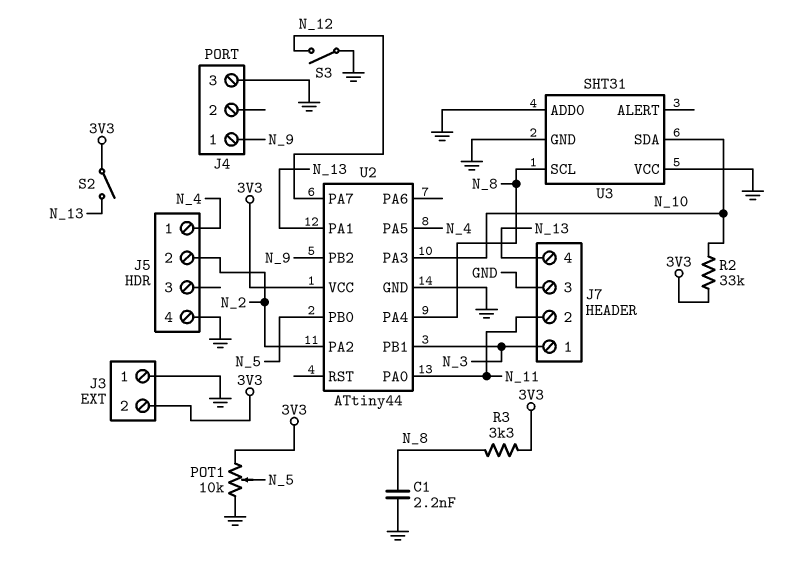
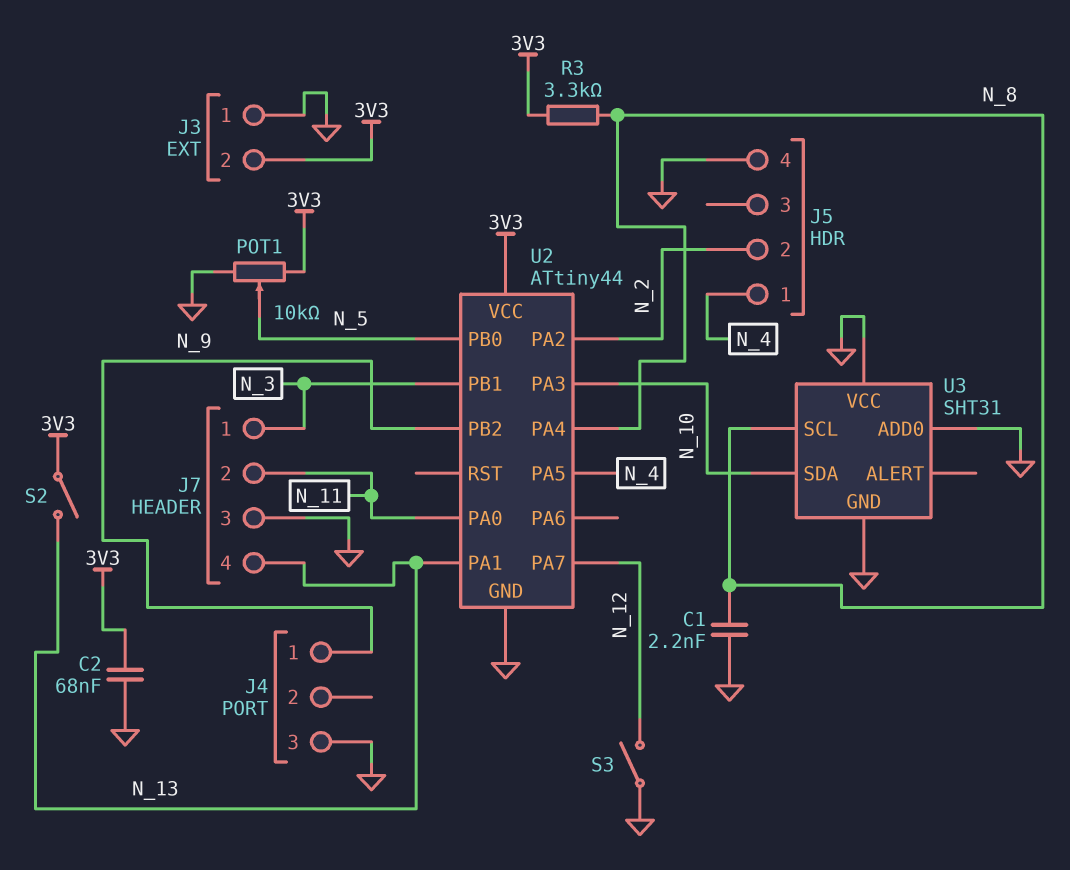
C2: none -> 68nF (3V3, GND)
R2: 33k (3V3, N_10) -> none

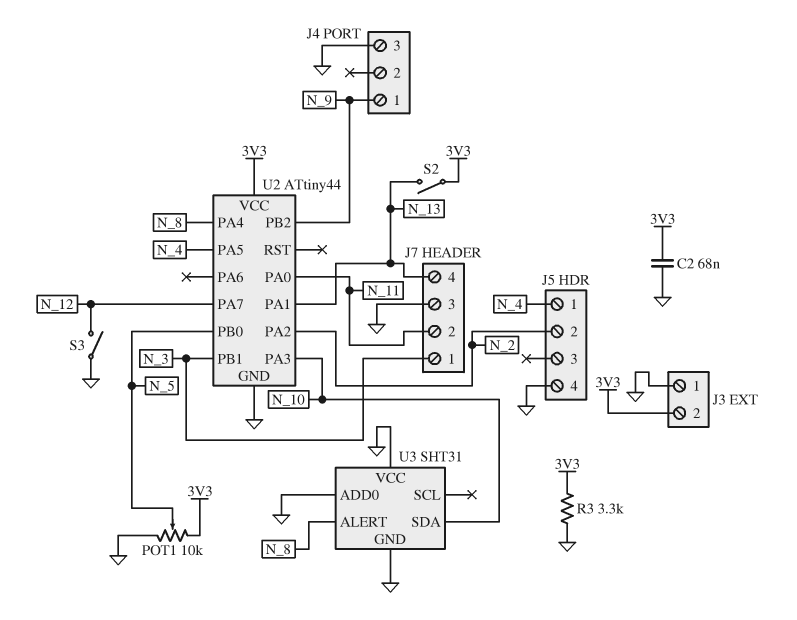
C1: 2.2nF (GND, N_8) -> none
R3: 3.3k (3V3, N_8) -> 3.3k (3V3, GND)
U3 pin ALERT: none -> N_8
U3 pin SCL: N_8 -> none

